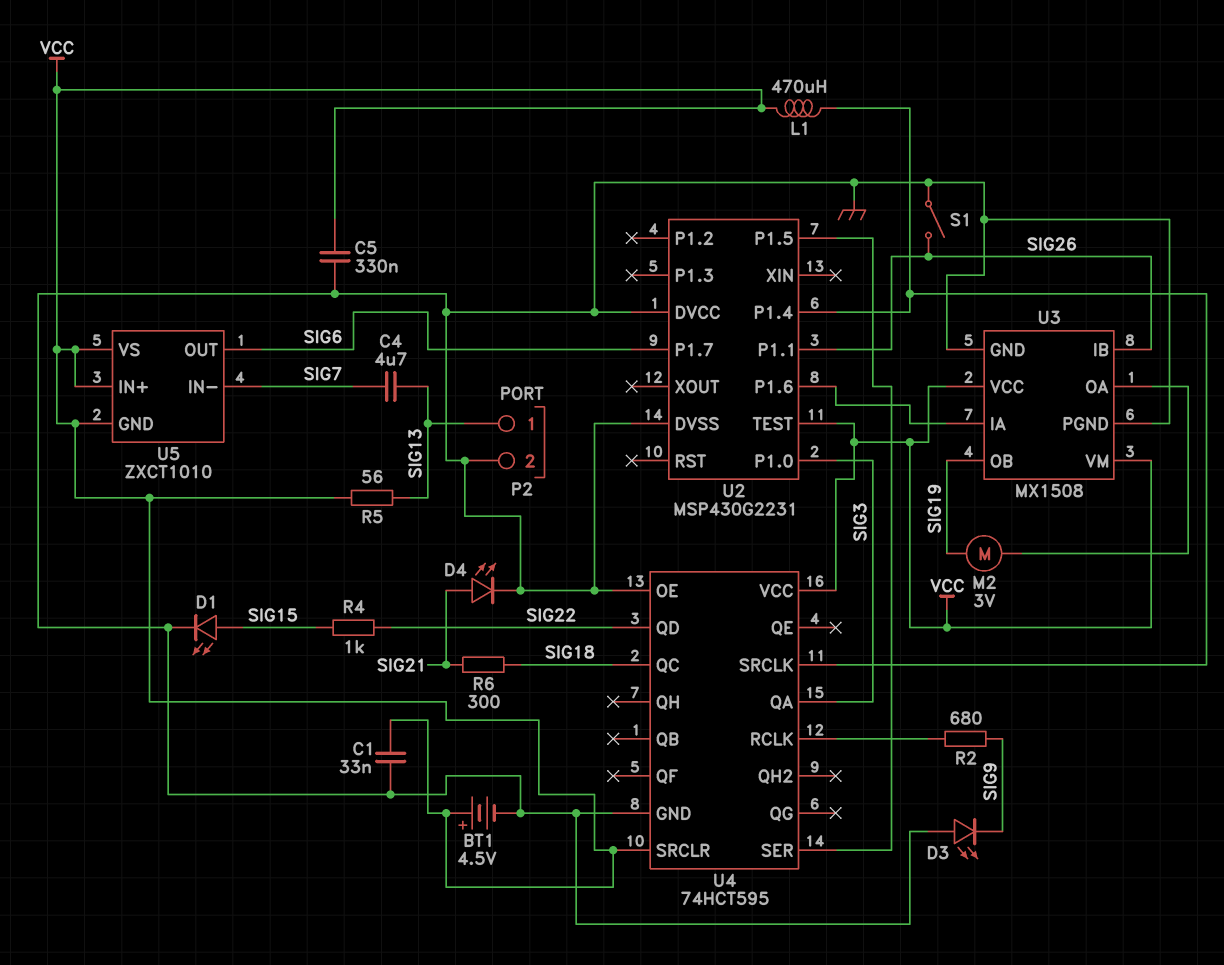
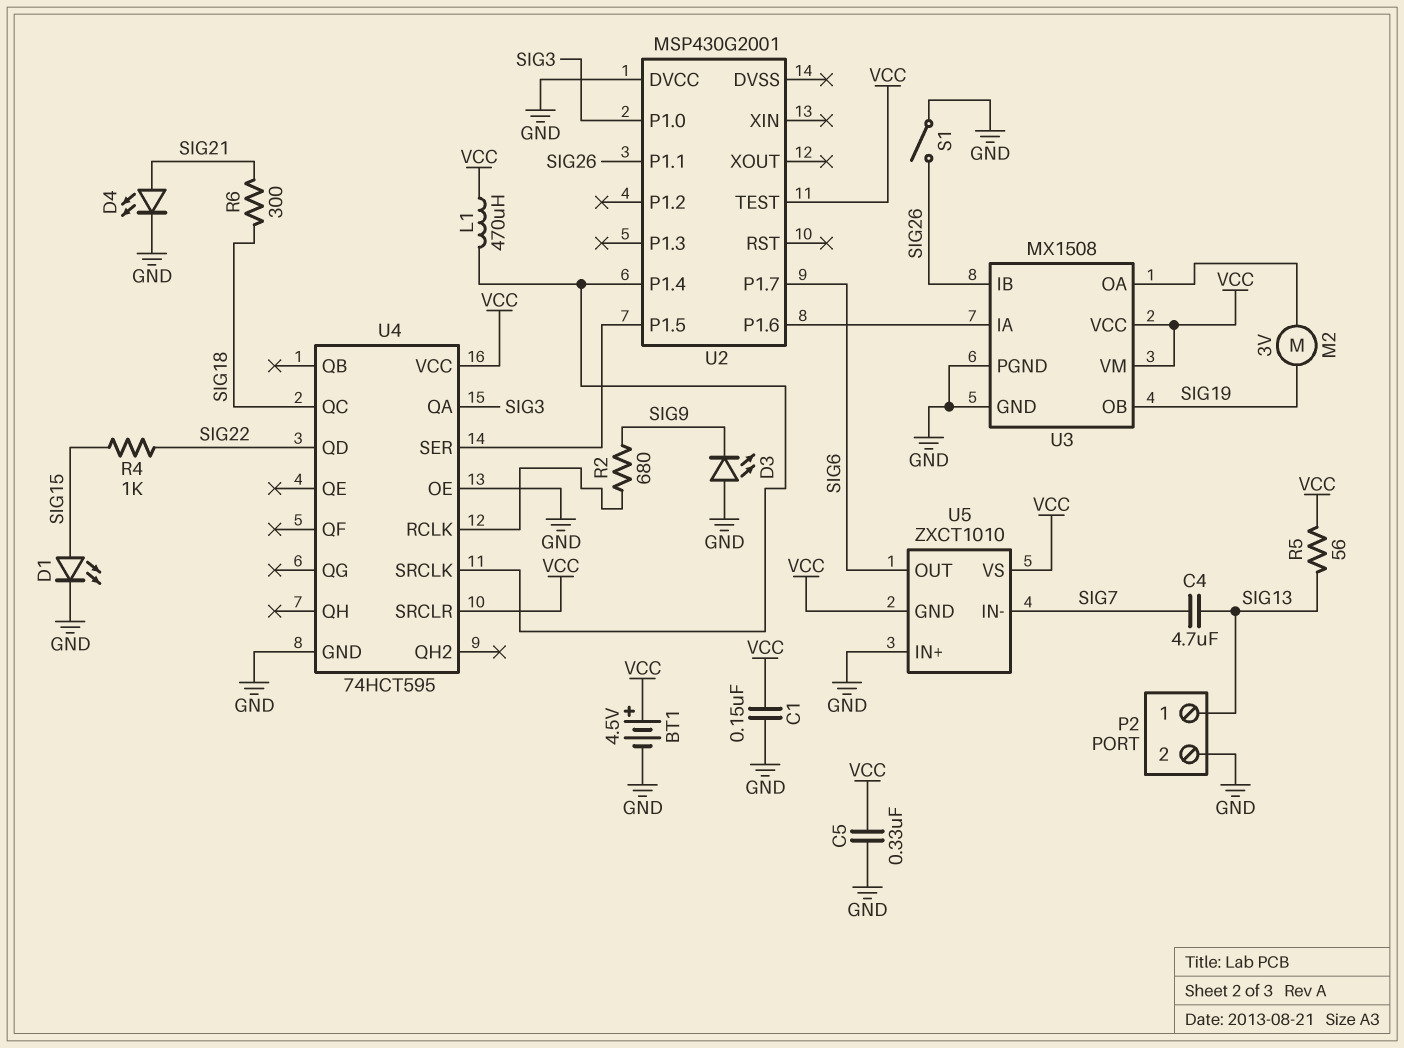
C1: 33nF (GND, VCC) -> 150nF (GND, VCC)
U2: MSP430G2231 -> MSP430G2001
U2 pin DVSS: GND -> none
U5 pin IN+: VCC -> GND

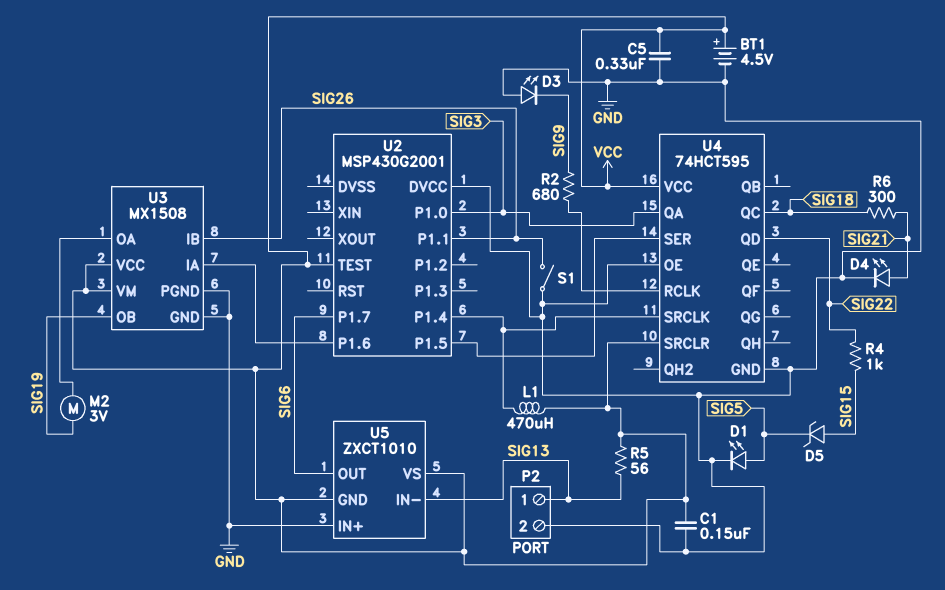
C4: 4.7uF (SIG7, SIG13) -> none
D1: LED (A SIG15, K GND) -> LED (A SIG5, K GND)
D5: none -> zener (A SIG15, K SIG5)
U5 pin IN-: SIG7 -> SIG13

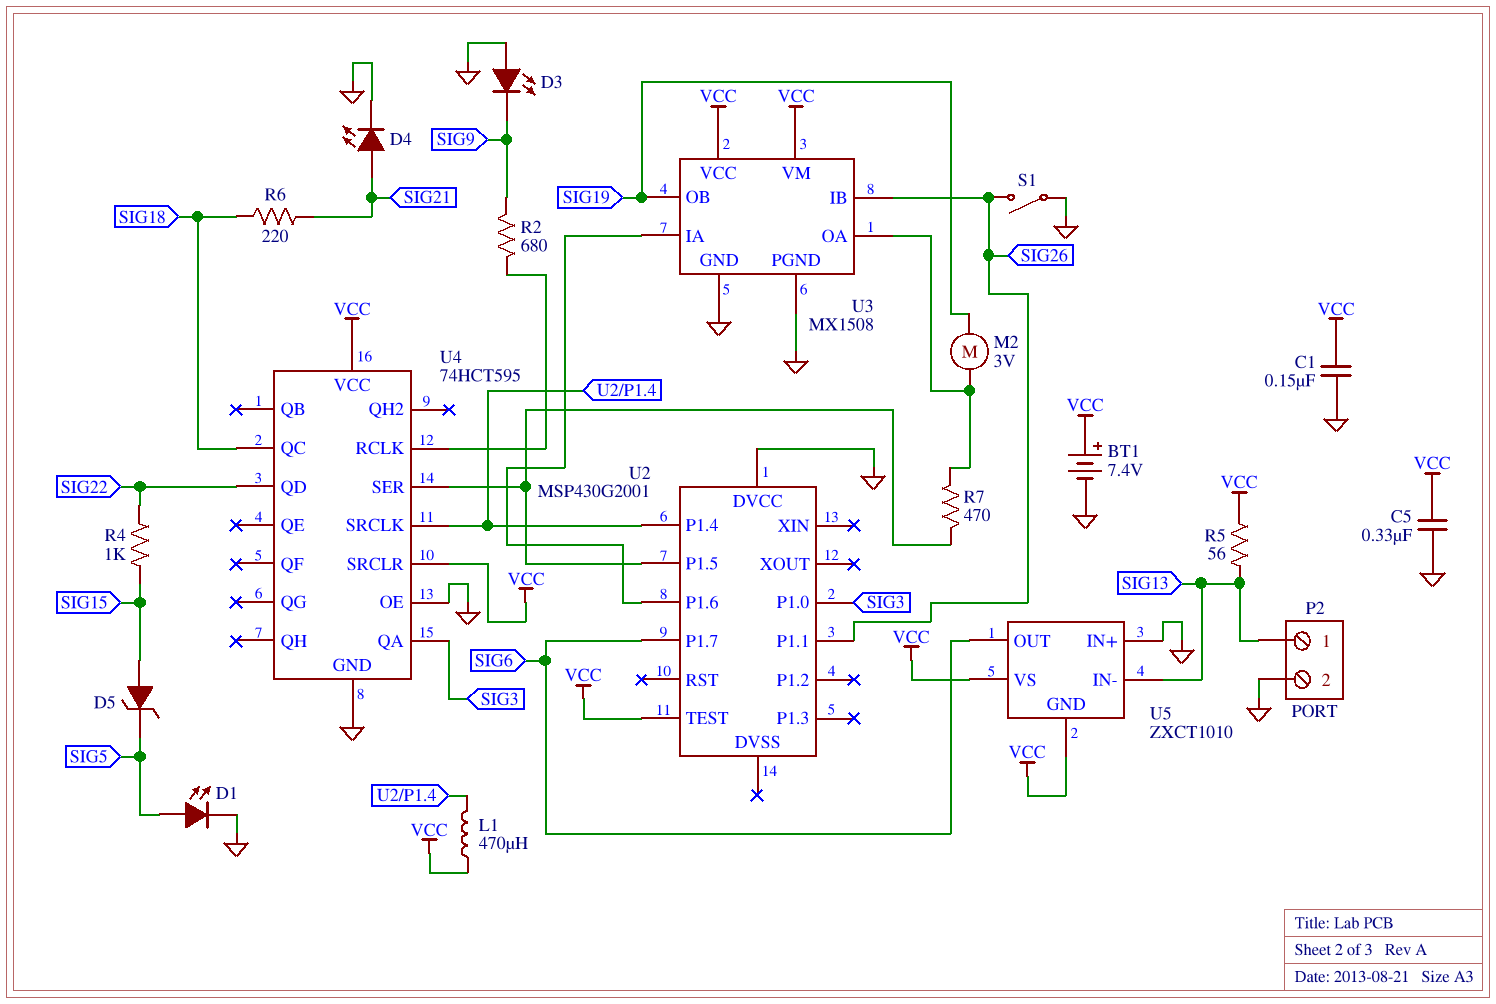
BT1: 4.5V (plus VCC, minus GND) -> 7.4V (plus VCC, minus GND)
R6: 300 (SIG18, SIG21) -> 220 (SIG18, SIG21)
R7: none -> 470 (U2/P1.5, U3/OA)

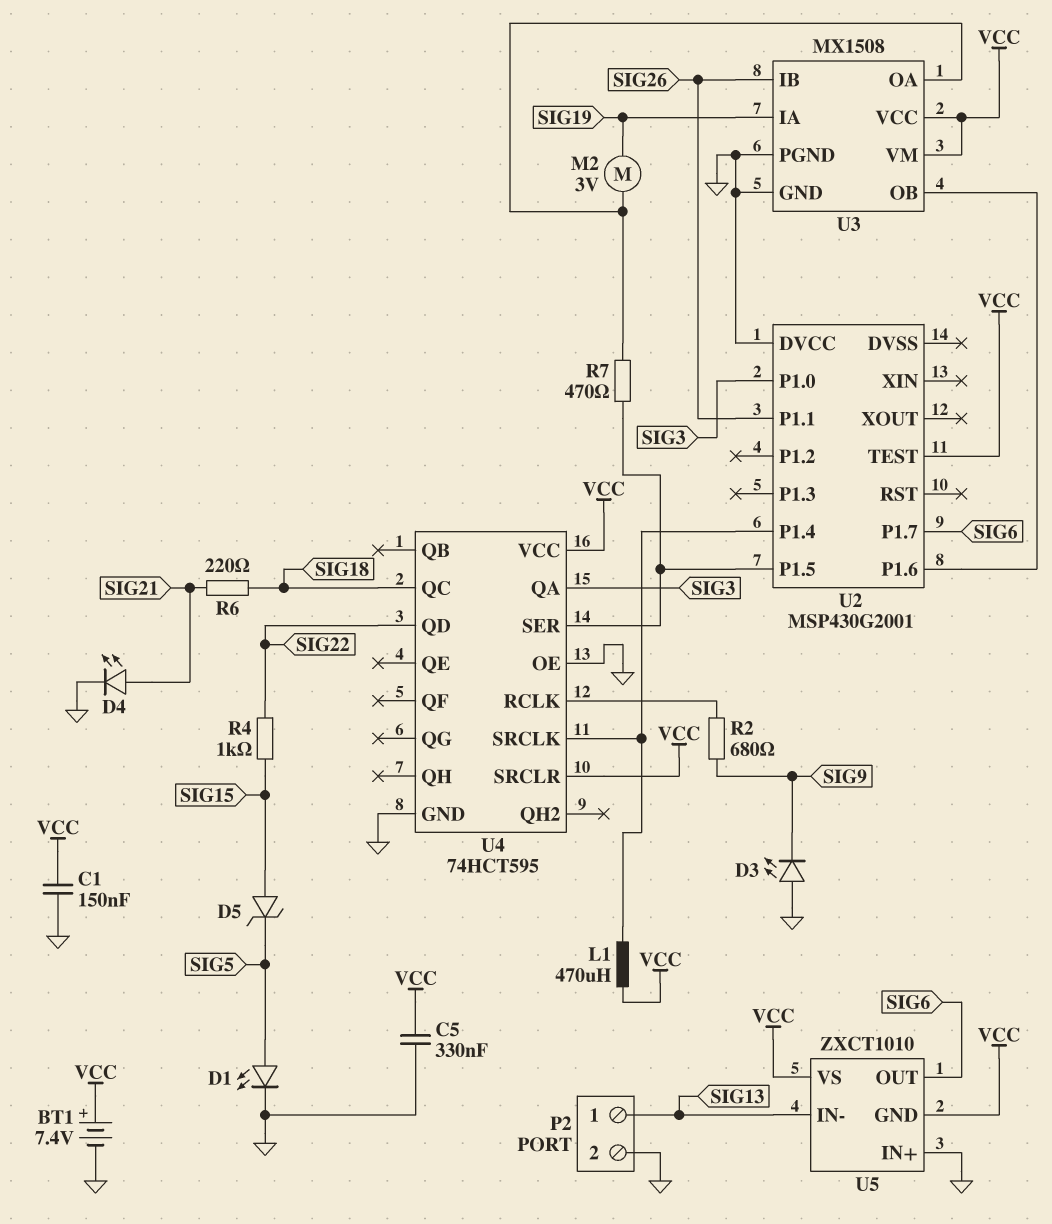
R5: 56 (SIG13, VCC) -> none
S1: switch (GND, SIG26) -> none
U3 pin IA: U2/P1.6 -> SIG19
U3 pin OB: SIG19 -> U2/P1.6

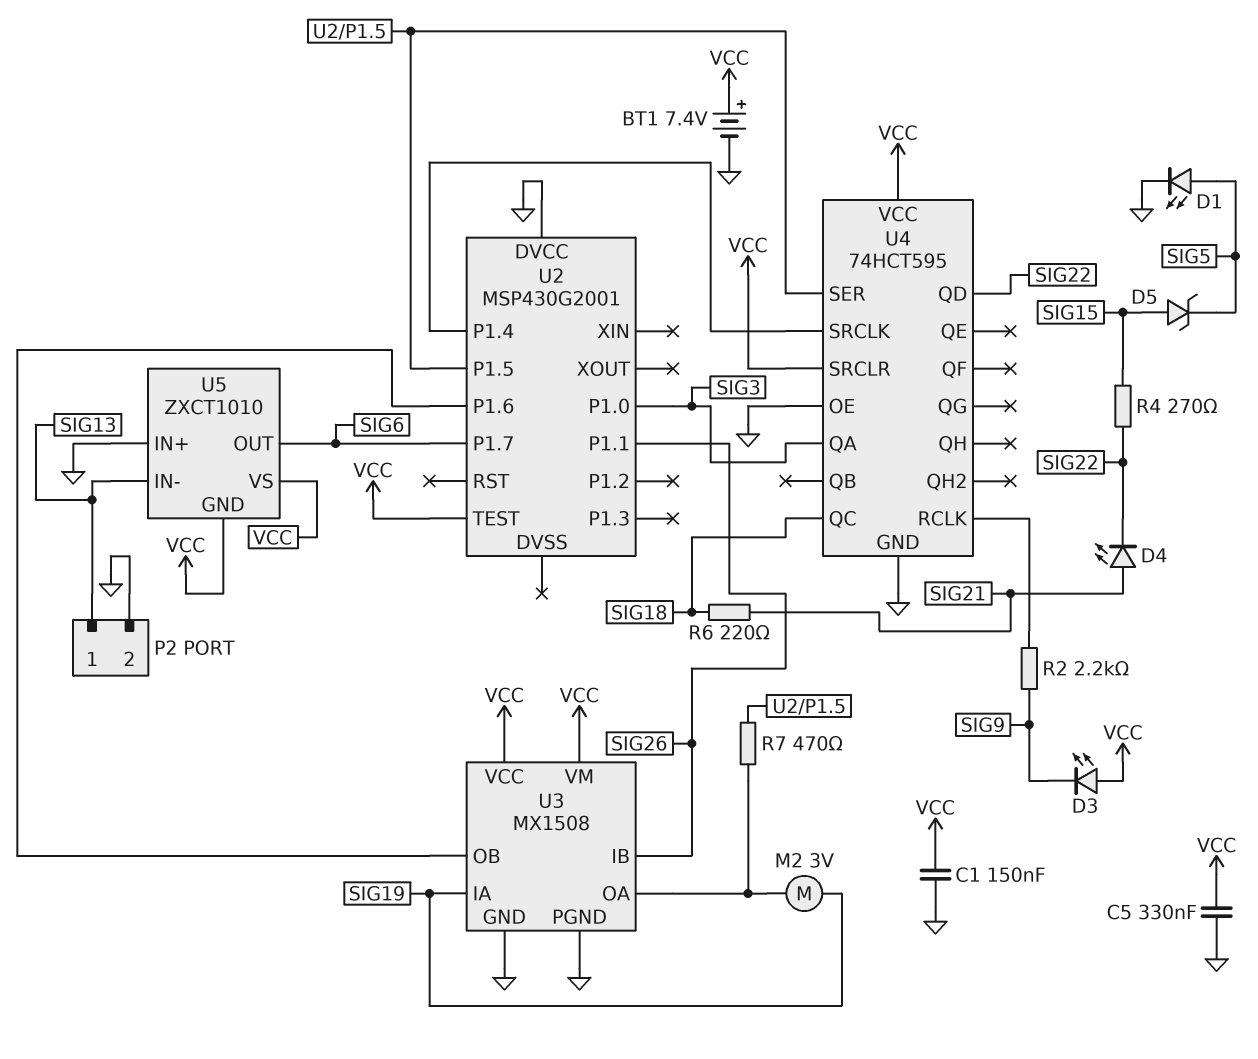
D3: LED (A GND, K SIG9) -> LED (A VCC, K SIG9)
D4: LED (A SIG21, K GND) -> LED (A SIG21, K SIG22)
L1: 470uH (U2/P1.4, VCC) -> none
R2: 680 (SIG9, U4/RCLK) -> 2.2k (SIG9, U4/RCLK)
R4: 1k (SIG15, SIG22) -> 270 (SIG15, SIG22)

